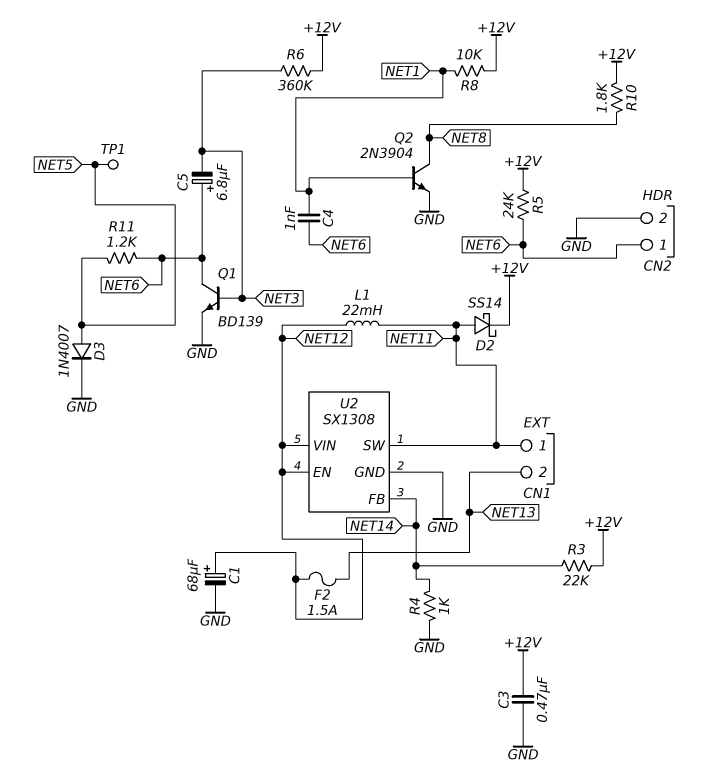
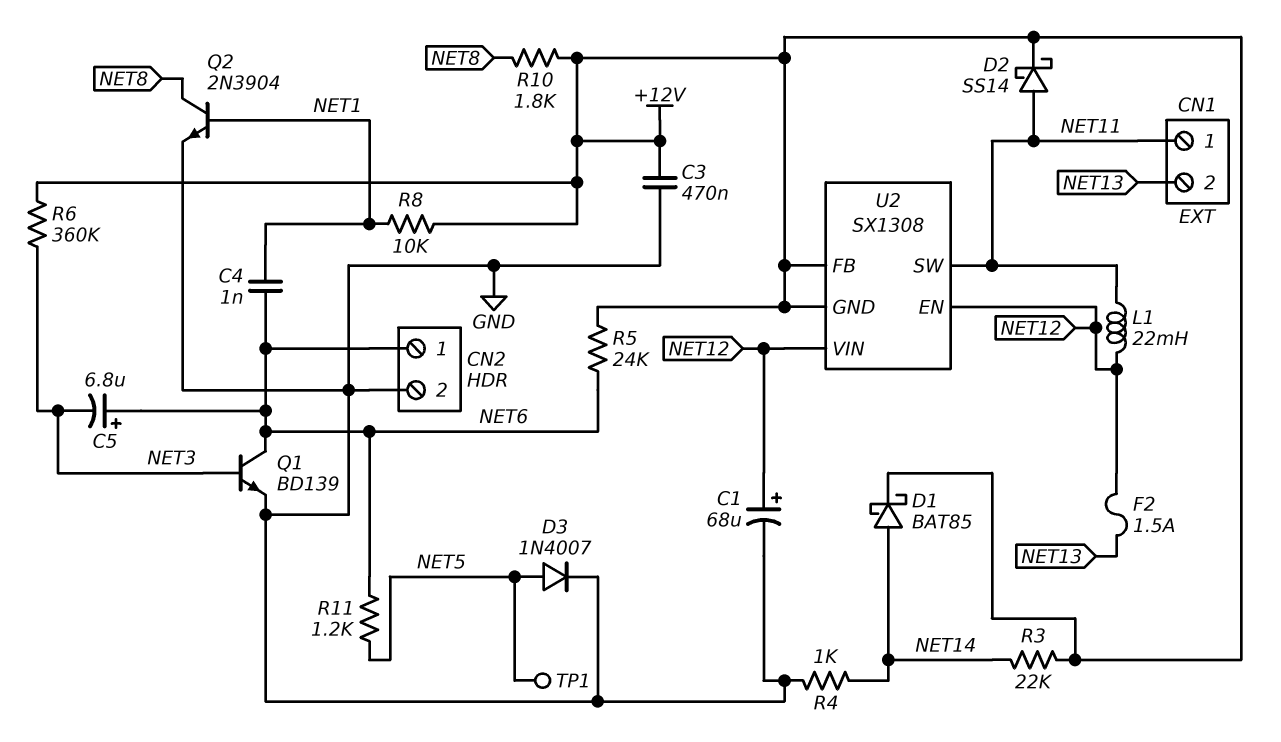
D1: none -> schottky BAT85 (A NET14, K +12V)
U2 pin FB: NET14 -> +12V
U2 pin GND: GND -> +12V

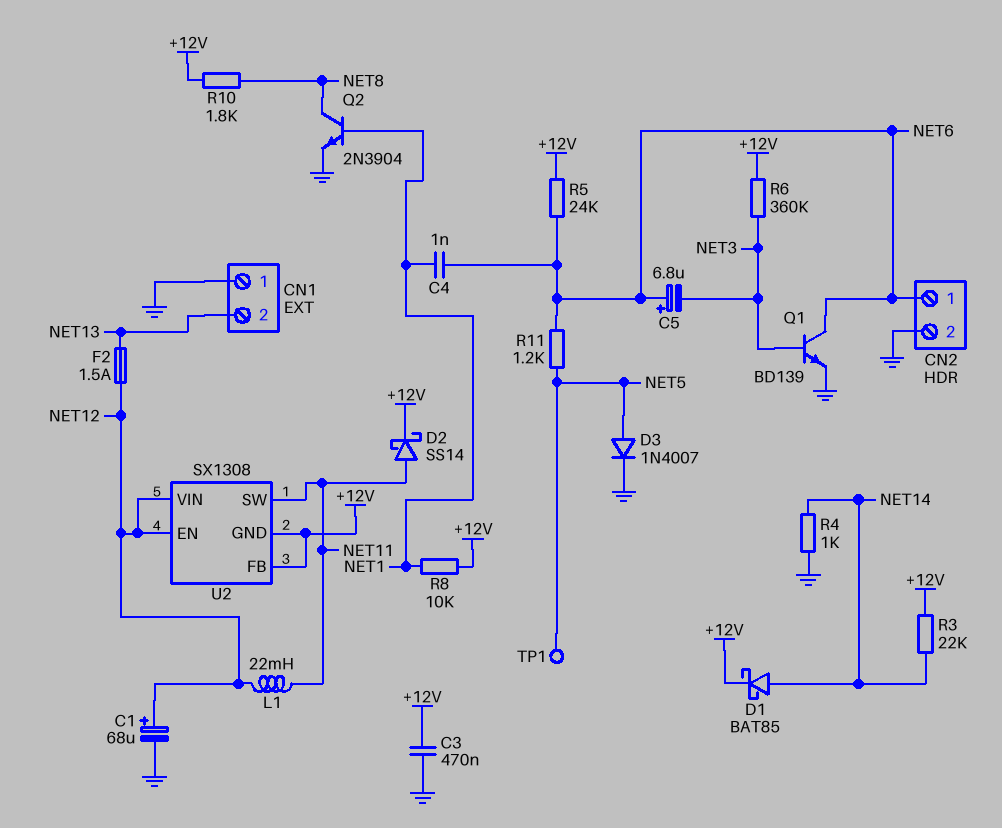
CN1 pin 1: NET11 -> GND

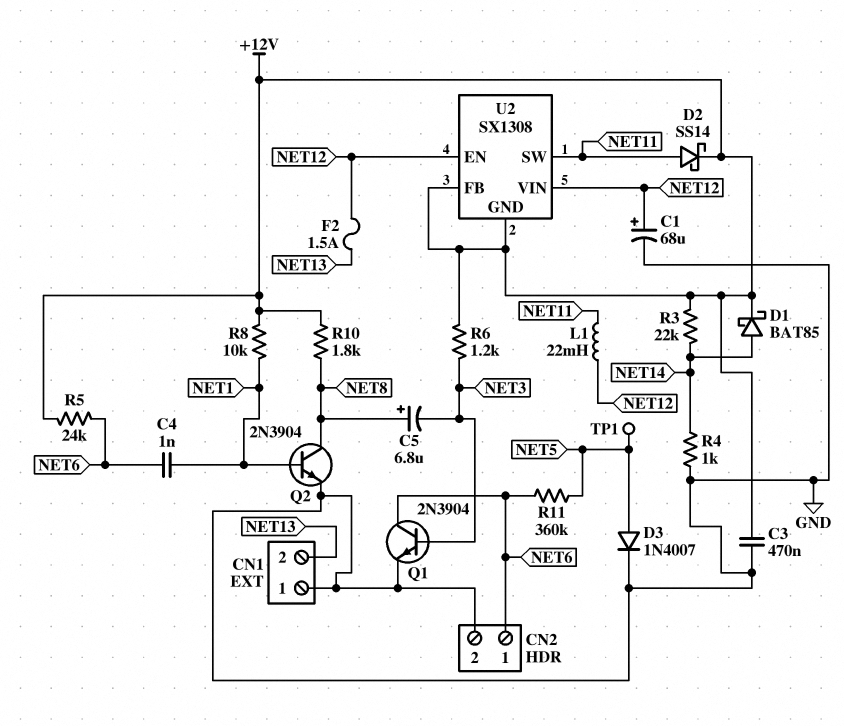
C5: 6.8uF (plus NET6, minus NET3) -> 6.8uF (plus NET8, minus NET3)
Q1: NPN BD139 (B NET3, C NET6, E GND) -> NPN 2N3904 (B NET3, C NET6, E GND)
R6: 360k (+12V, NET3) -> 1.2k (+12V, NET3)
R11: 1.2k (NET5, NET6) -> 360k (NET5, NET6)

